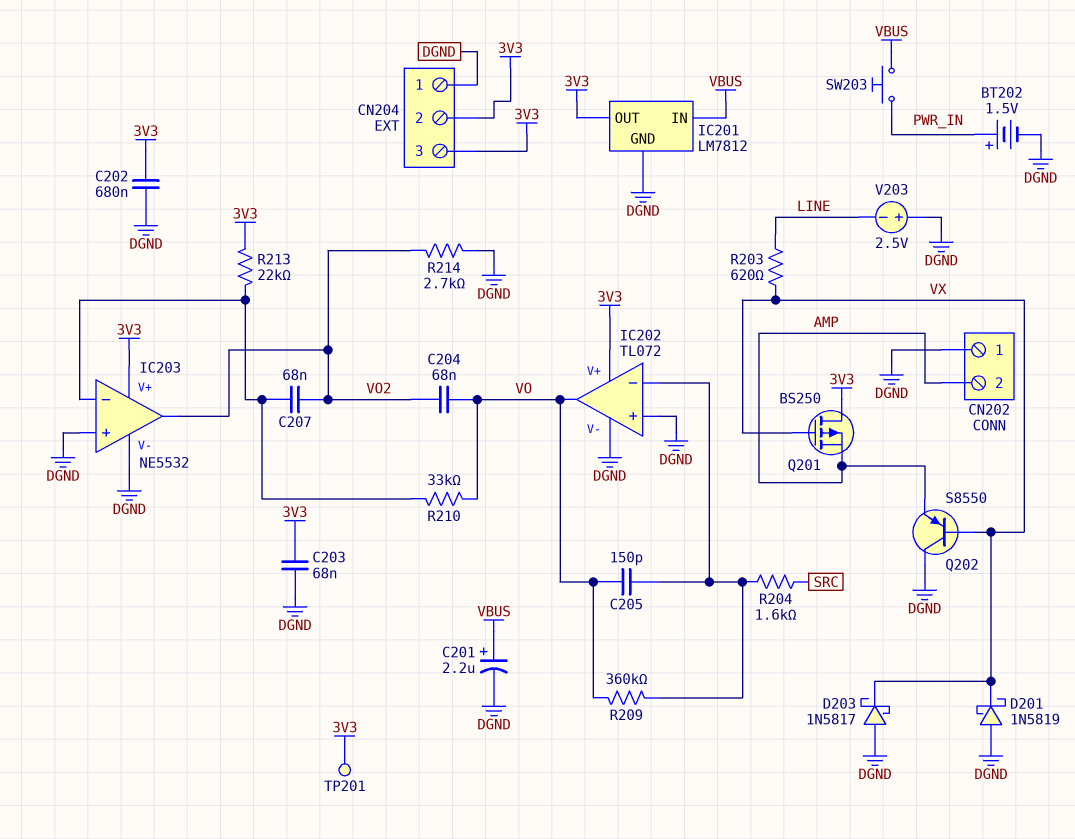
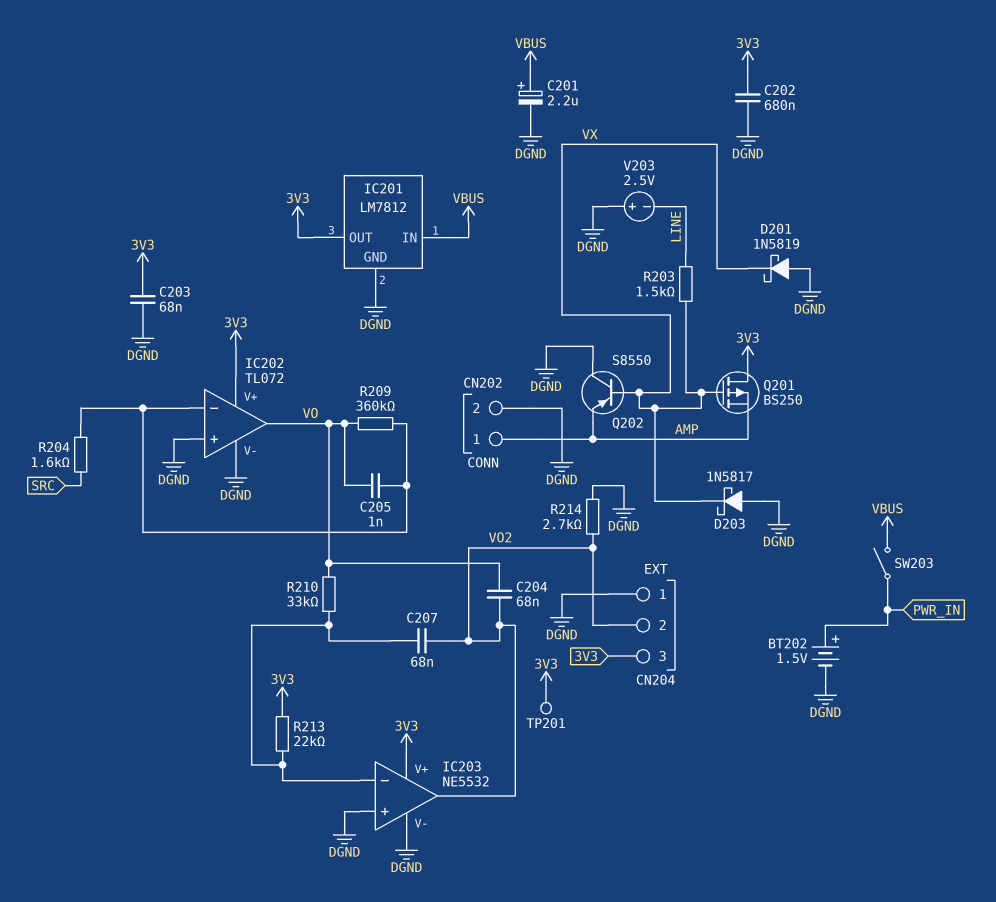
C205: 150pF (IC202/in-, VO) -> 1nF (IC202/in-, VO)
CN202 pin 1: DGND -> AMP
CN202 pin 2: AMP -> DGND
CN204 pin 2: 3V3 -> VO2
R203: 620 (LINE, VX) -> 1.5k (LINE, VX)
SW203: button (PWR_IN, VBUS) -> switch (PWR_IN, VBUS)

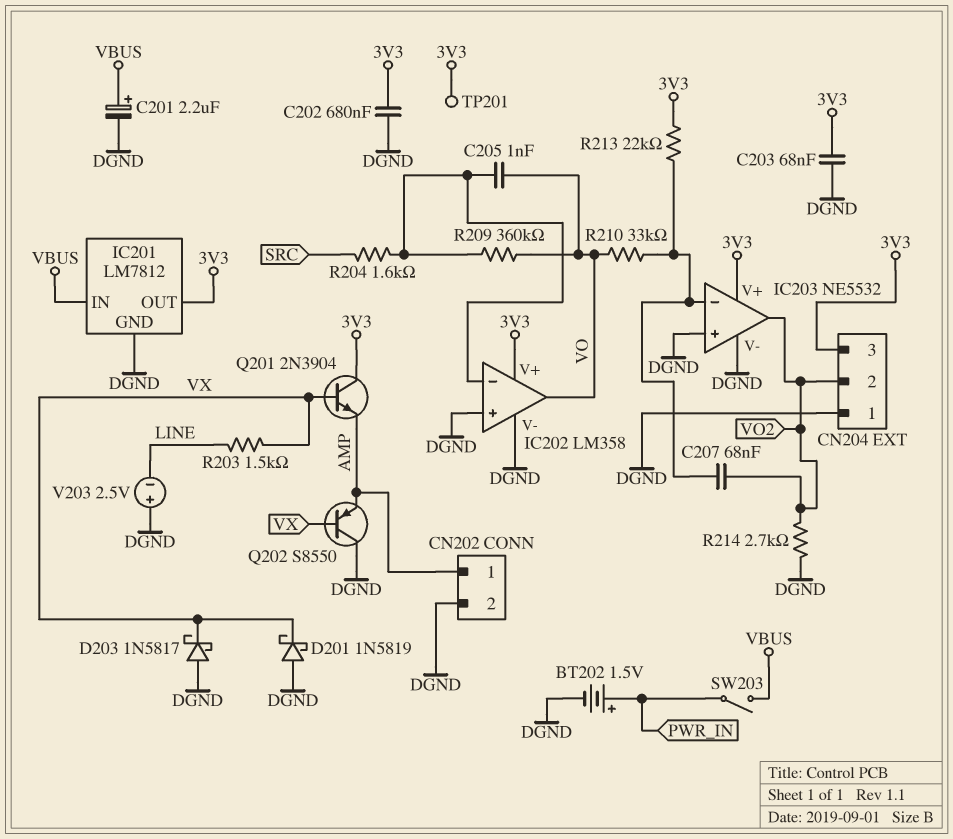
C204: 68nF (VO, VO2) -> none
IC202: TL072 -> LM358
Q201: PMOS BS250 (G VX, D 3V3, S AMP) -> NPN 2N3904 (B VX, C 3V3, E AMP)

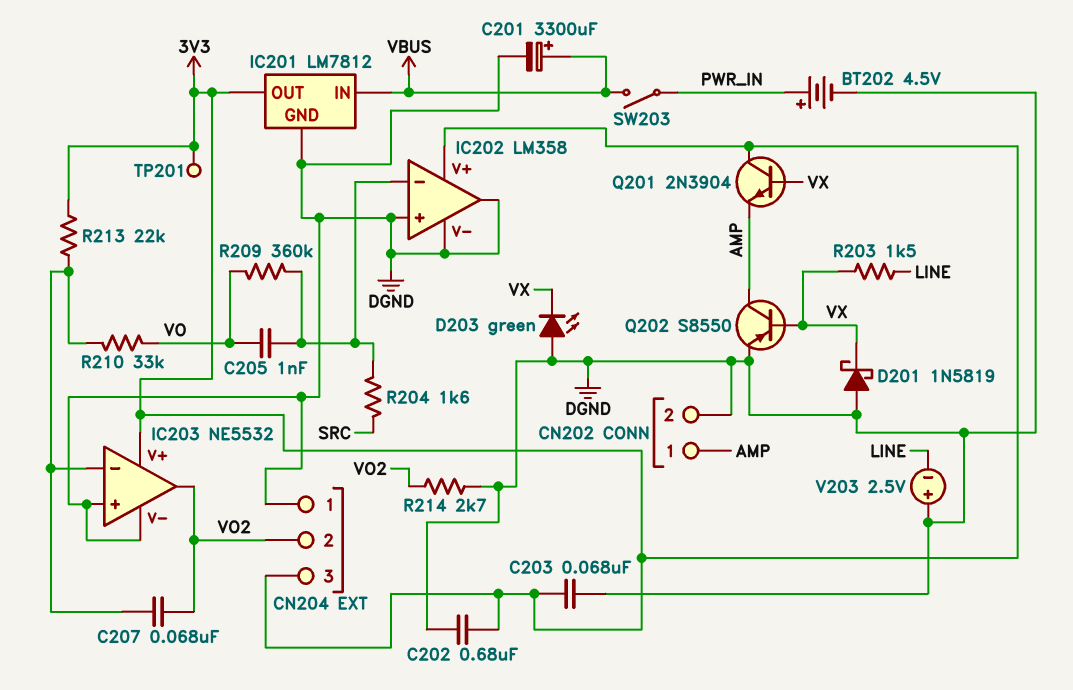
BT202: 1.5V (plus PWR_IN, minus DGND) -> 4.5V (plus PWR_IN, minus DGND)
C201: 2.2uF (plus VBUS, minus DGND) -> 3300uF (plus VBUS, minus DGND)
D203: schottky 1N5817 (A DGND, K VX) -> LED green (A DGND, K VX)
IC202 pin out: VO -> DGND
Q202: PNP S8550 (B VX, C DGND, E AMP) -> PNP S8550 (B VX, C AMP, E DGND)

